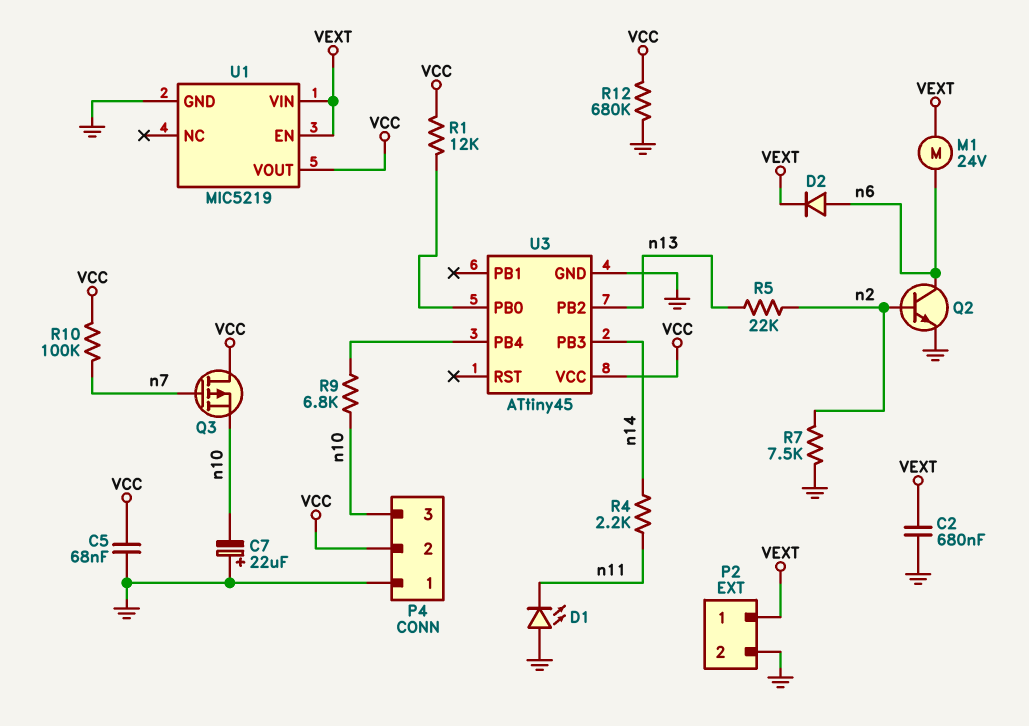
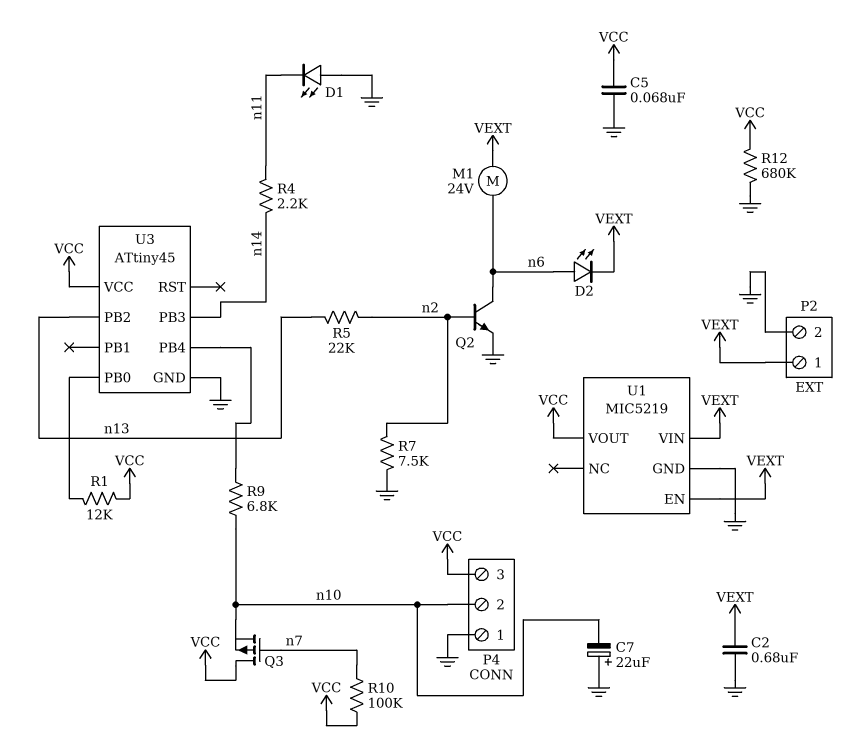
D2: diode (A n6, K VEXT) -> LED (A n6, K VEXT)
P4 pin 2: VCC -> n10
P4 pin 3: n10 -> VCC

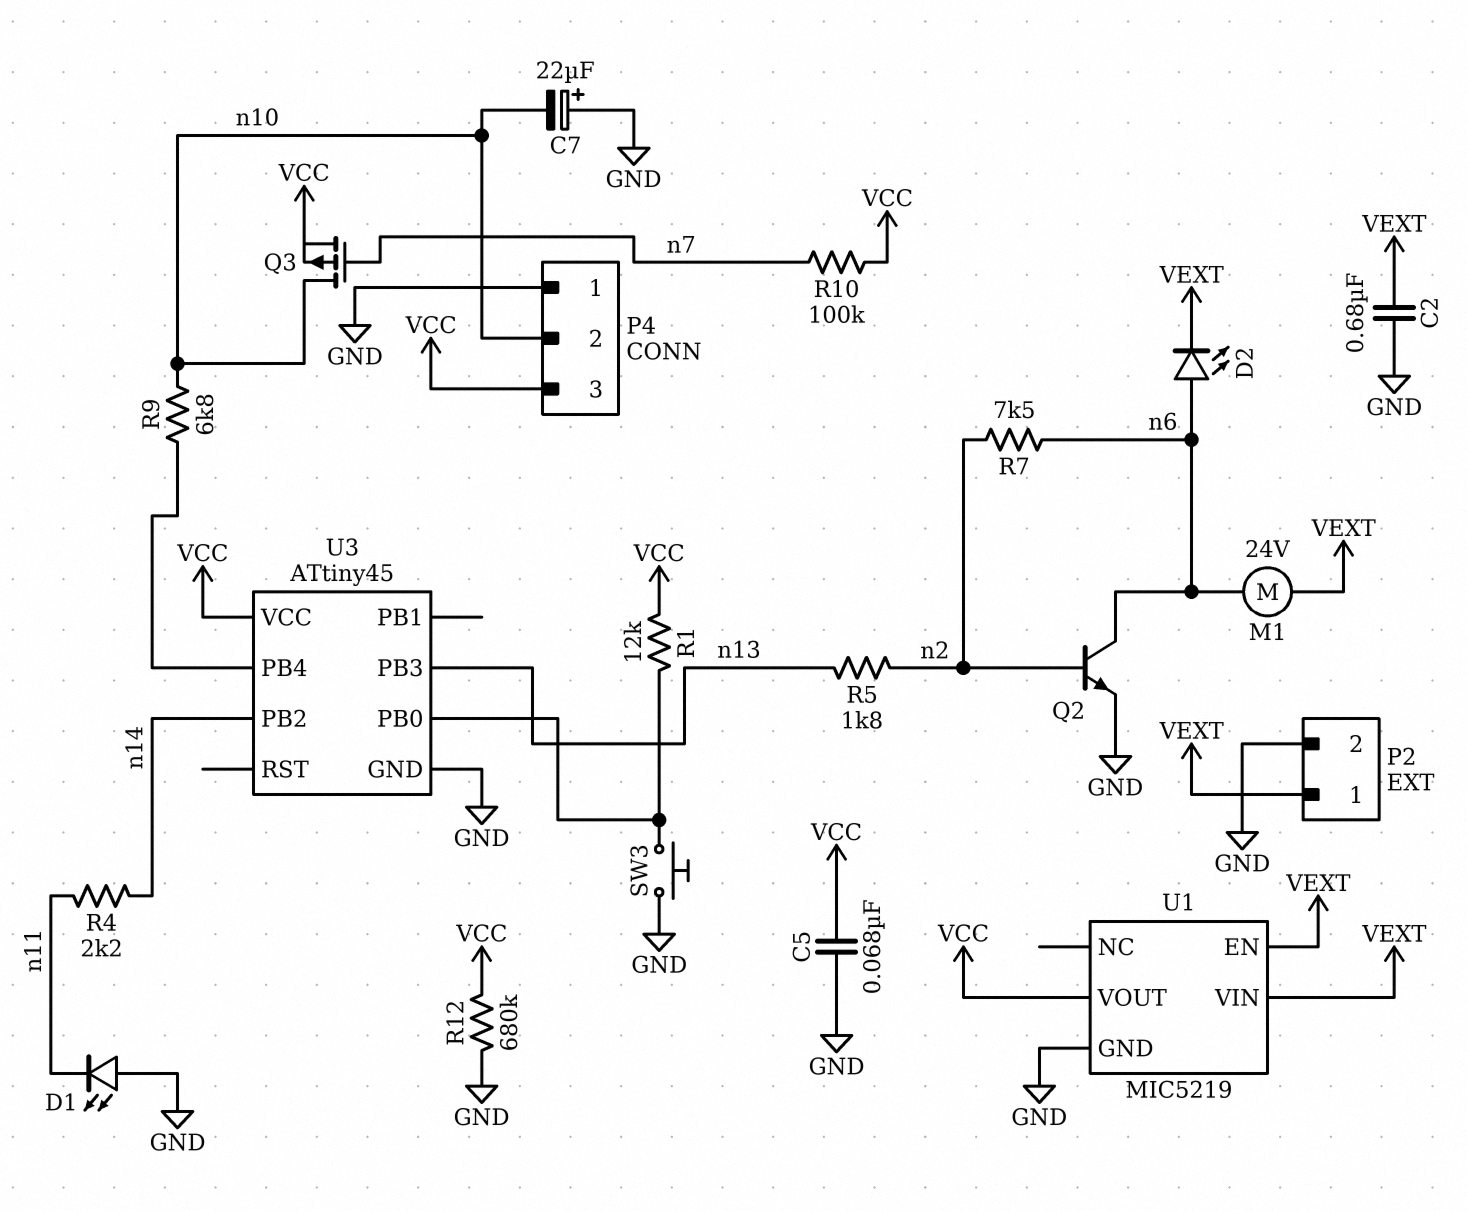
Q3: PMOS (G n7, D VCC, S n10) -> PMOS (G n7, D n10, S VCC)
R5: 22k (n2, n13) -> 1.8k (n2, n13)
R7: 7.5k (GND, n2) -> 7.5k (n2, n6)
SW3: none -> button (GND, U3/PB0)
U3 pin PB2: n13 -> n14
U3 pin PB3: n14 -> n13

